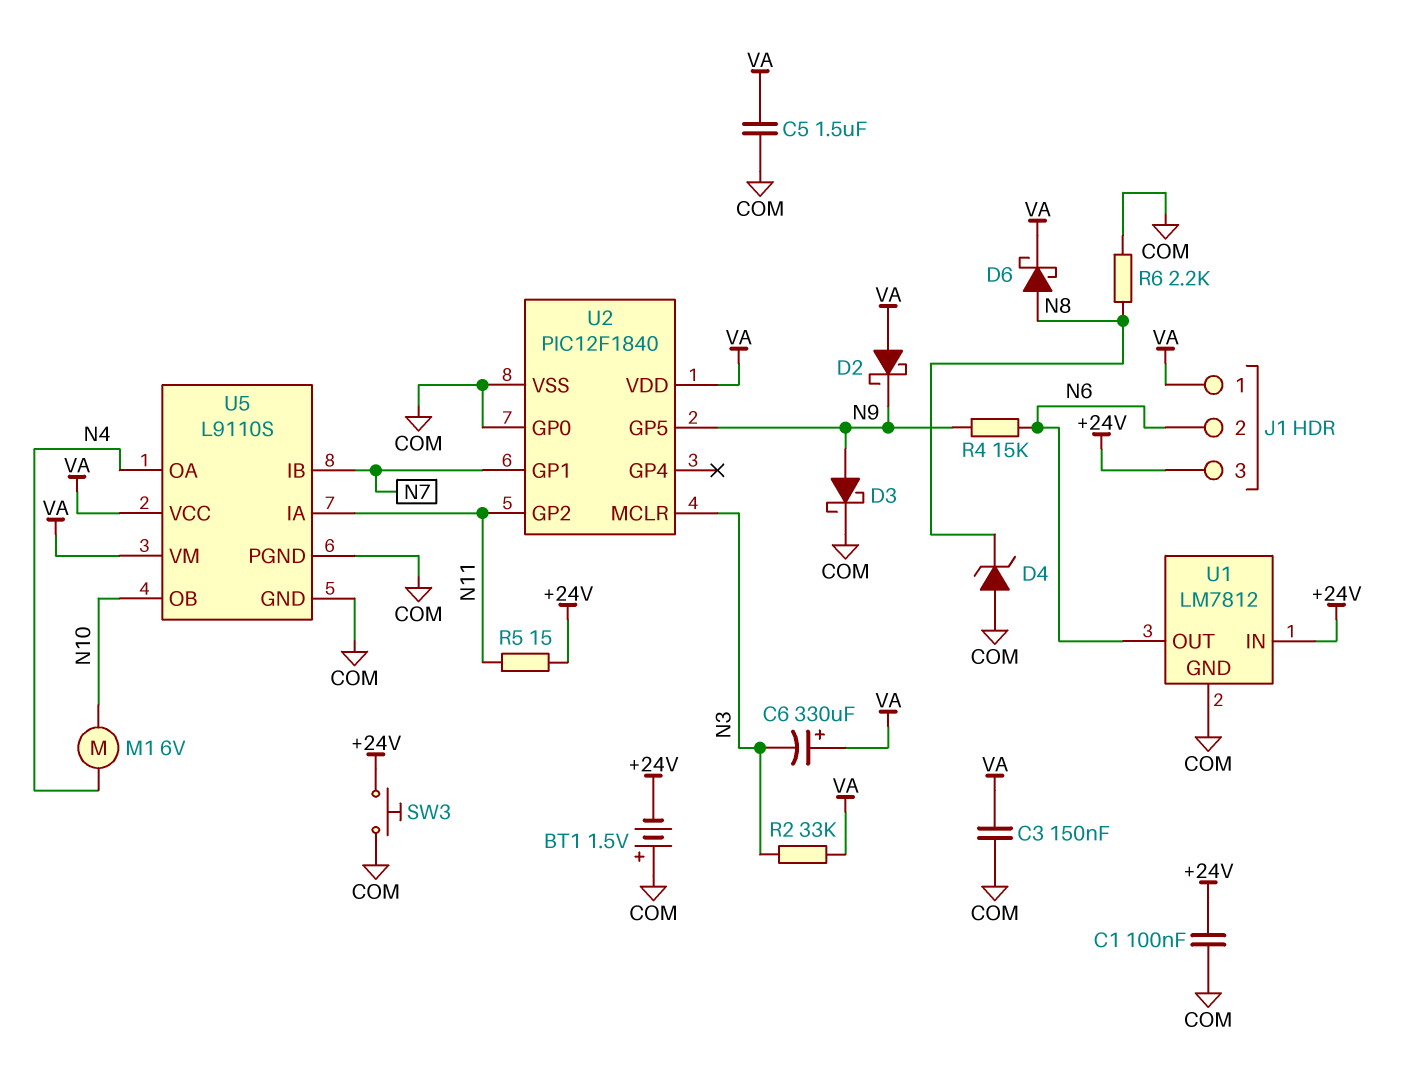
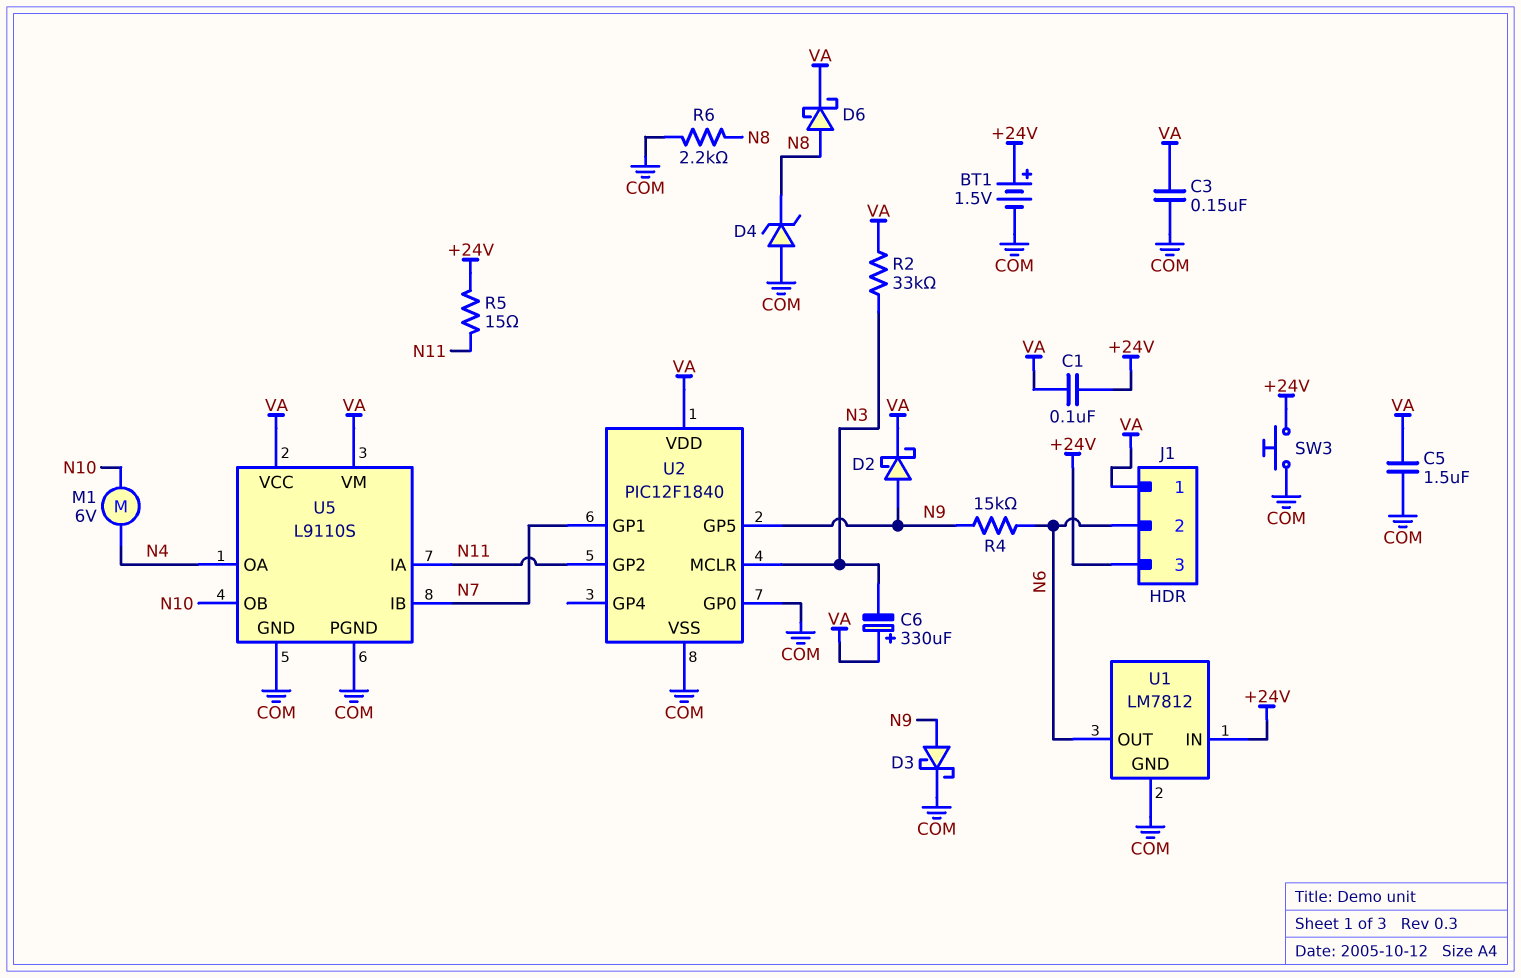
BT1: 1.5V (plus COM, minus +24V) -> 1.5V (plus +24V, minus COM)
C1: 100nF (+24V, COM) -> 100nF (+24V, VA)
D2: schottky (A VA, K N9) -> schottky (A N9, K VA)

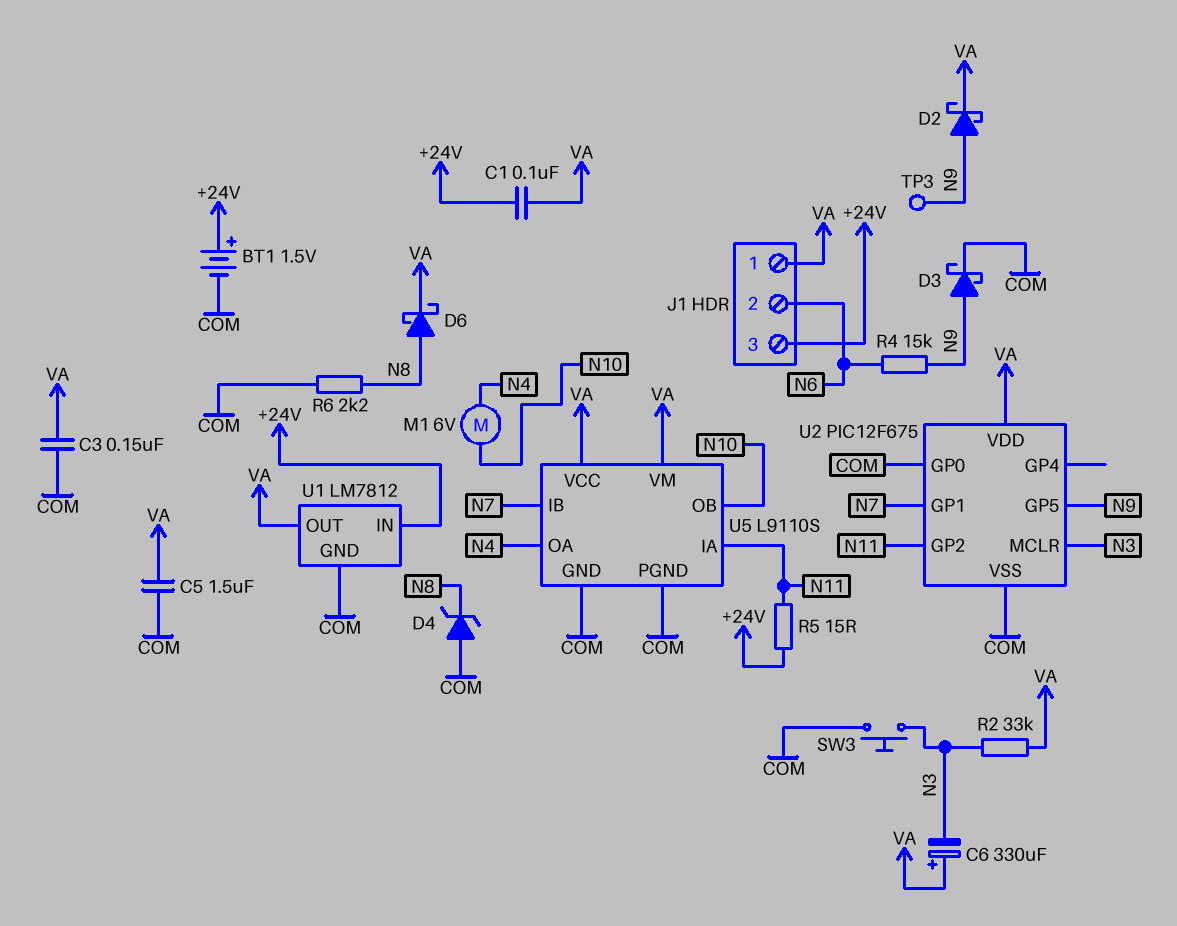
SW3: button (+24V, COM) -> button (COM, N3)
TP3: none -> test point (N9)
U1 pin OUT: N6 -> VA
U2: PIC12F1840 -> PIC12F675

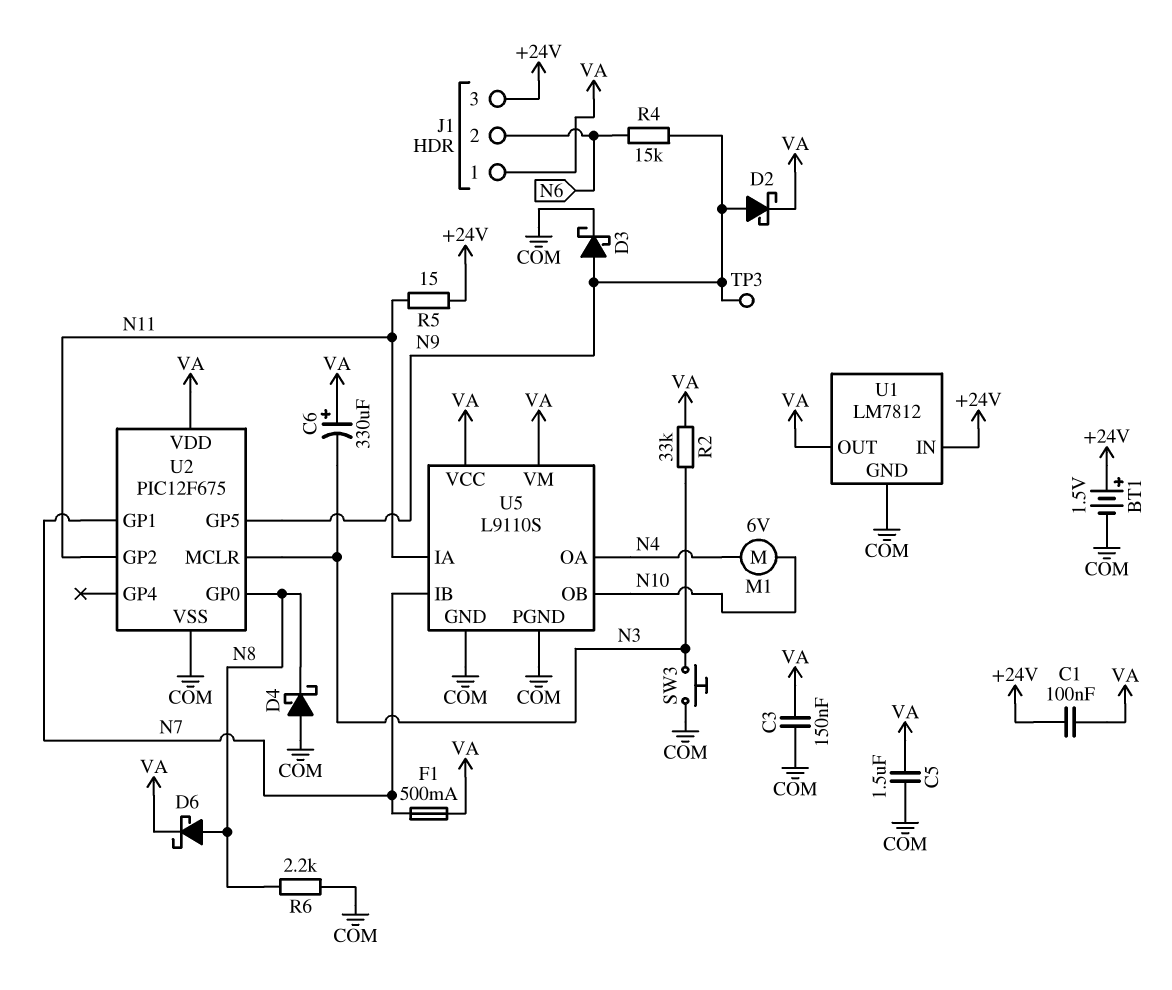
D4: zener (A COM, K N8) -> schottky (A COM, K N8)
F1: none -> 500mA (N7, VA)
U2 pin GP0: COM -> N8

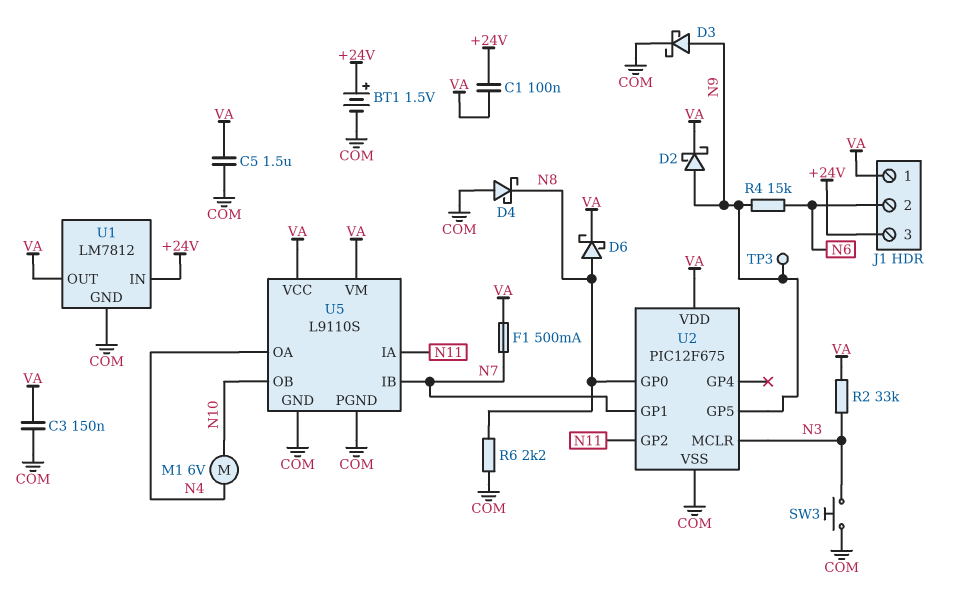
C6: 330uF (plus VA, minus N3) -> none
R5: 15 (+24V, N11) -> none

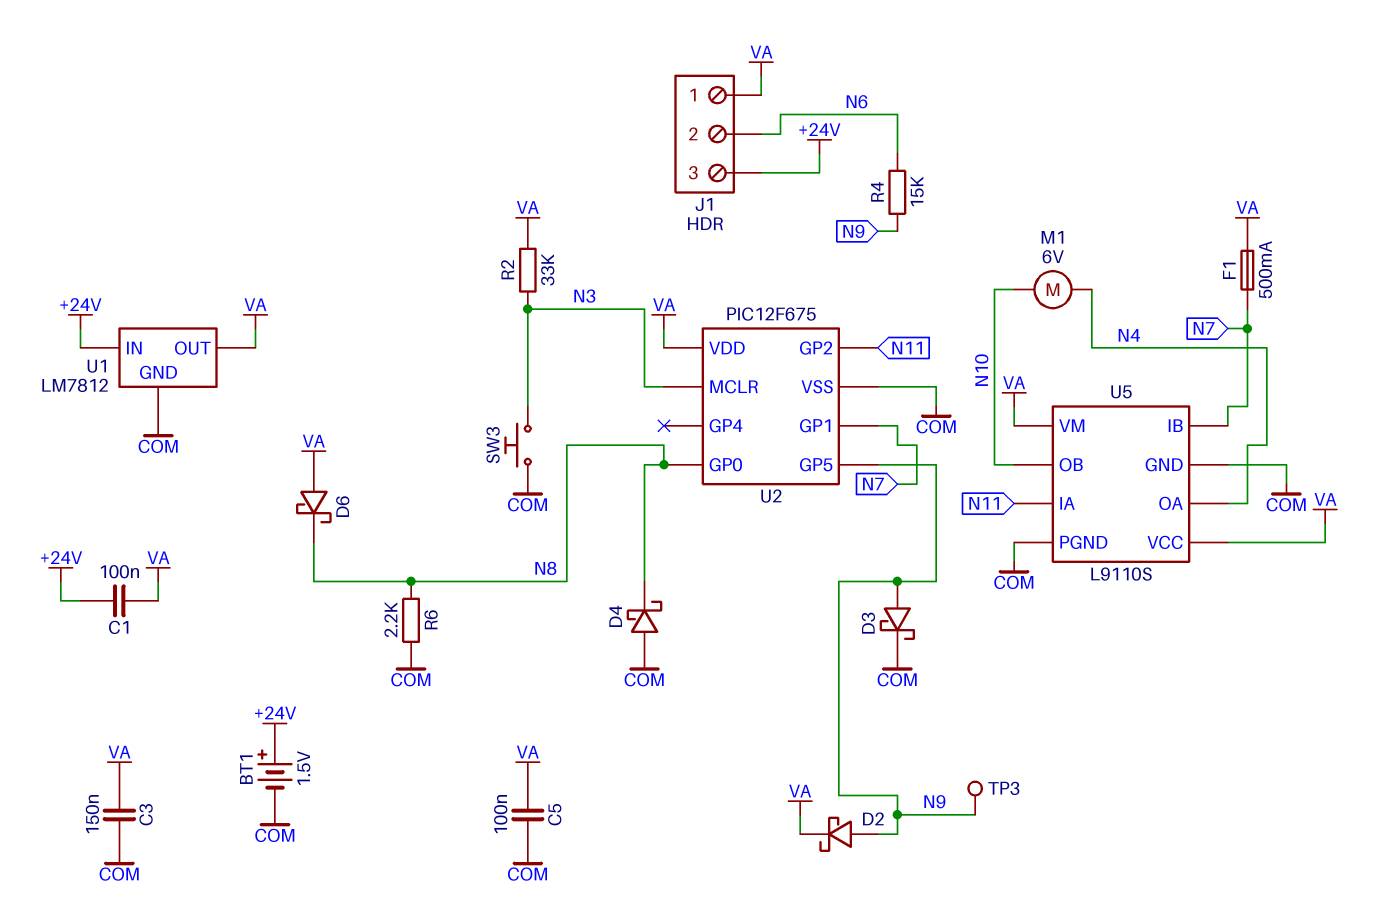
C5: 1.5uF (COM, VA) -> 100nF (COM, VA)
D6: schottky (A N8, K VA) -> schottky (A VA, K N8)

